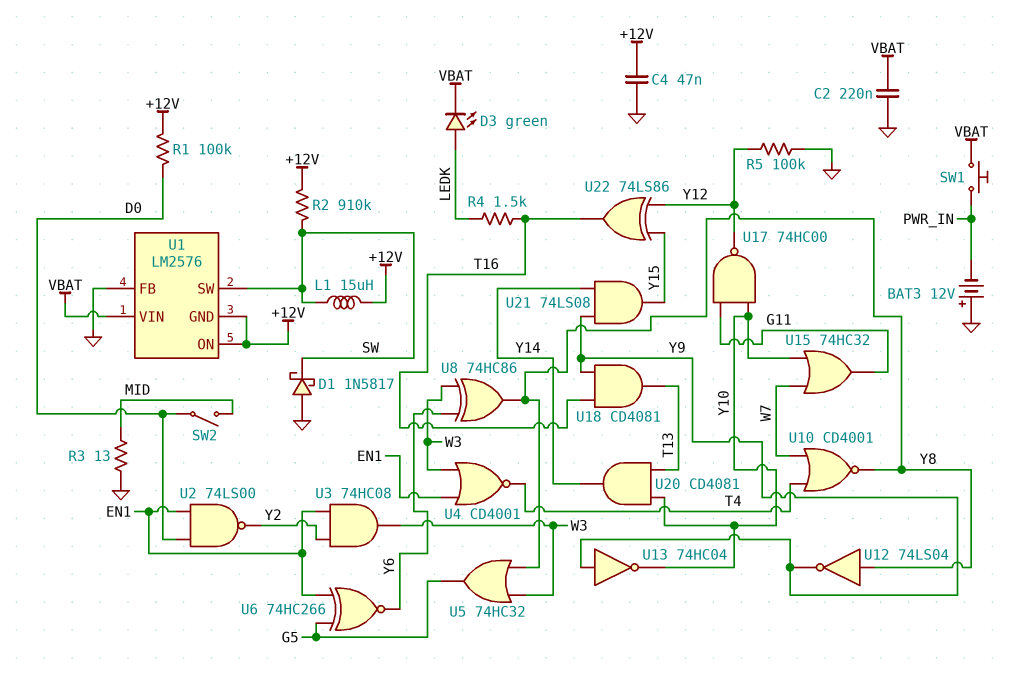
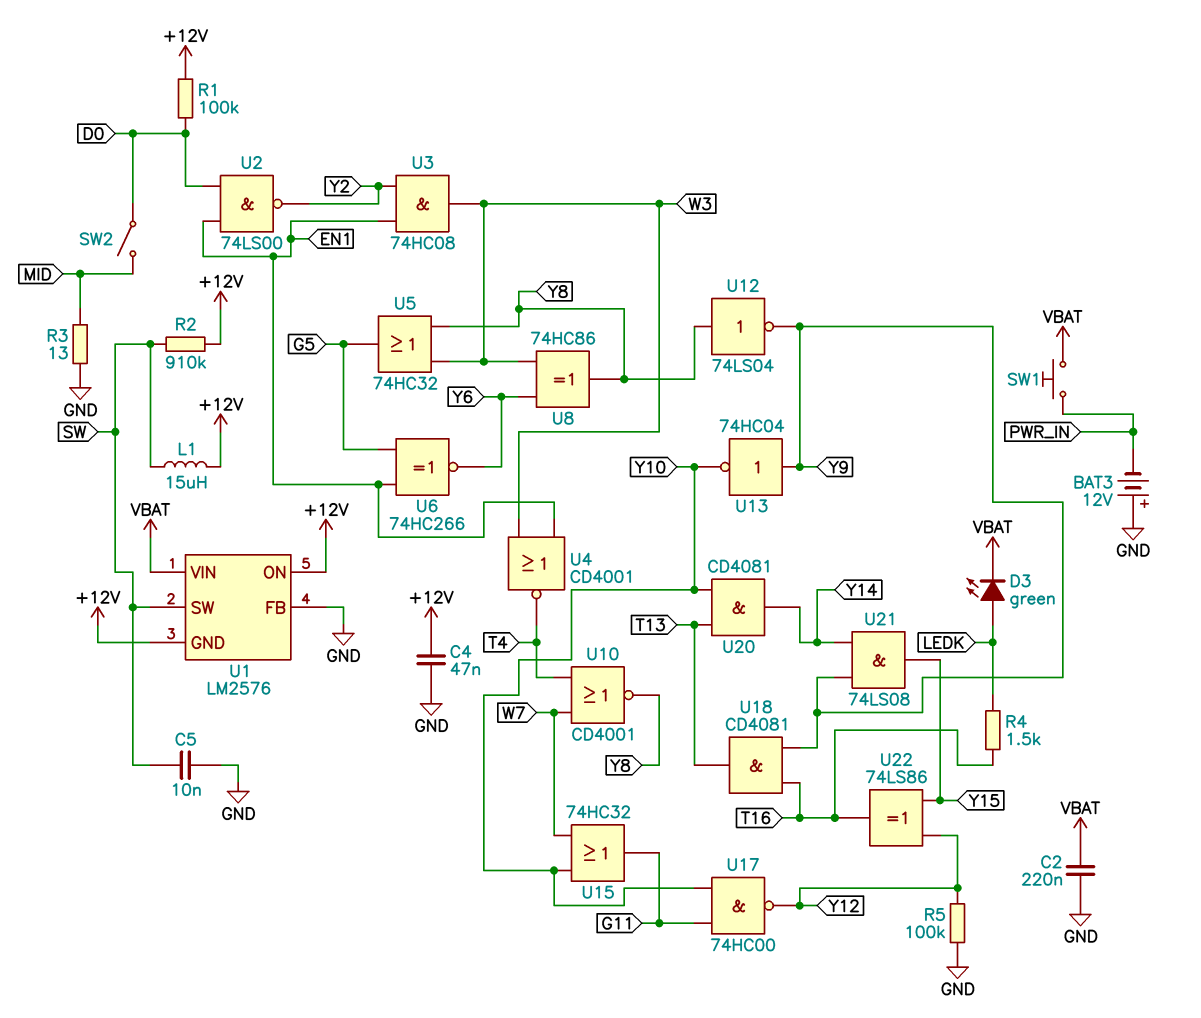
C5: none -> 10nF (GND, SW)
D1: schottky 1N5817 (A GND, K SW) -> none

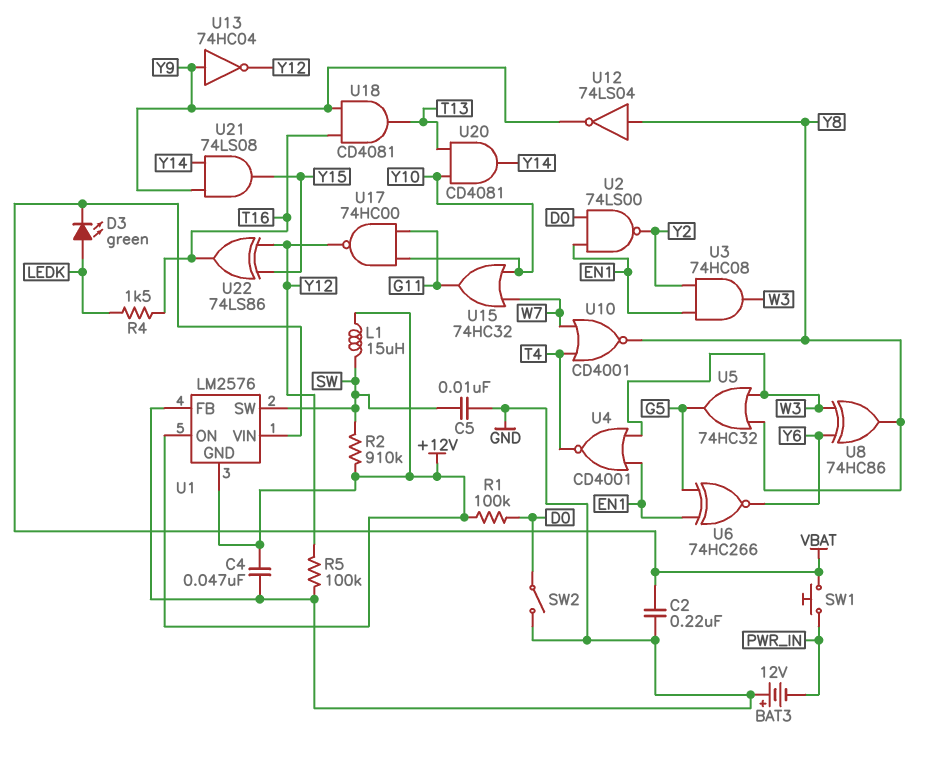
R3: 13 (GND, MID) -> none
SW2: switch (D0, MID) -> switch (D0, GND)
U13: NOT 74HC04 (in Y9, out Y10) -> NOT 74HC04 (in Y9, out Y12)

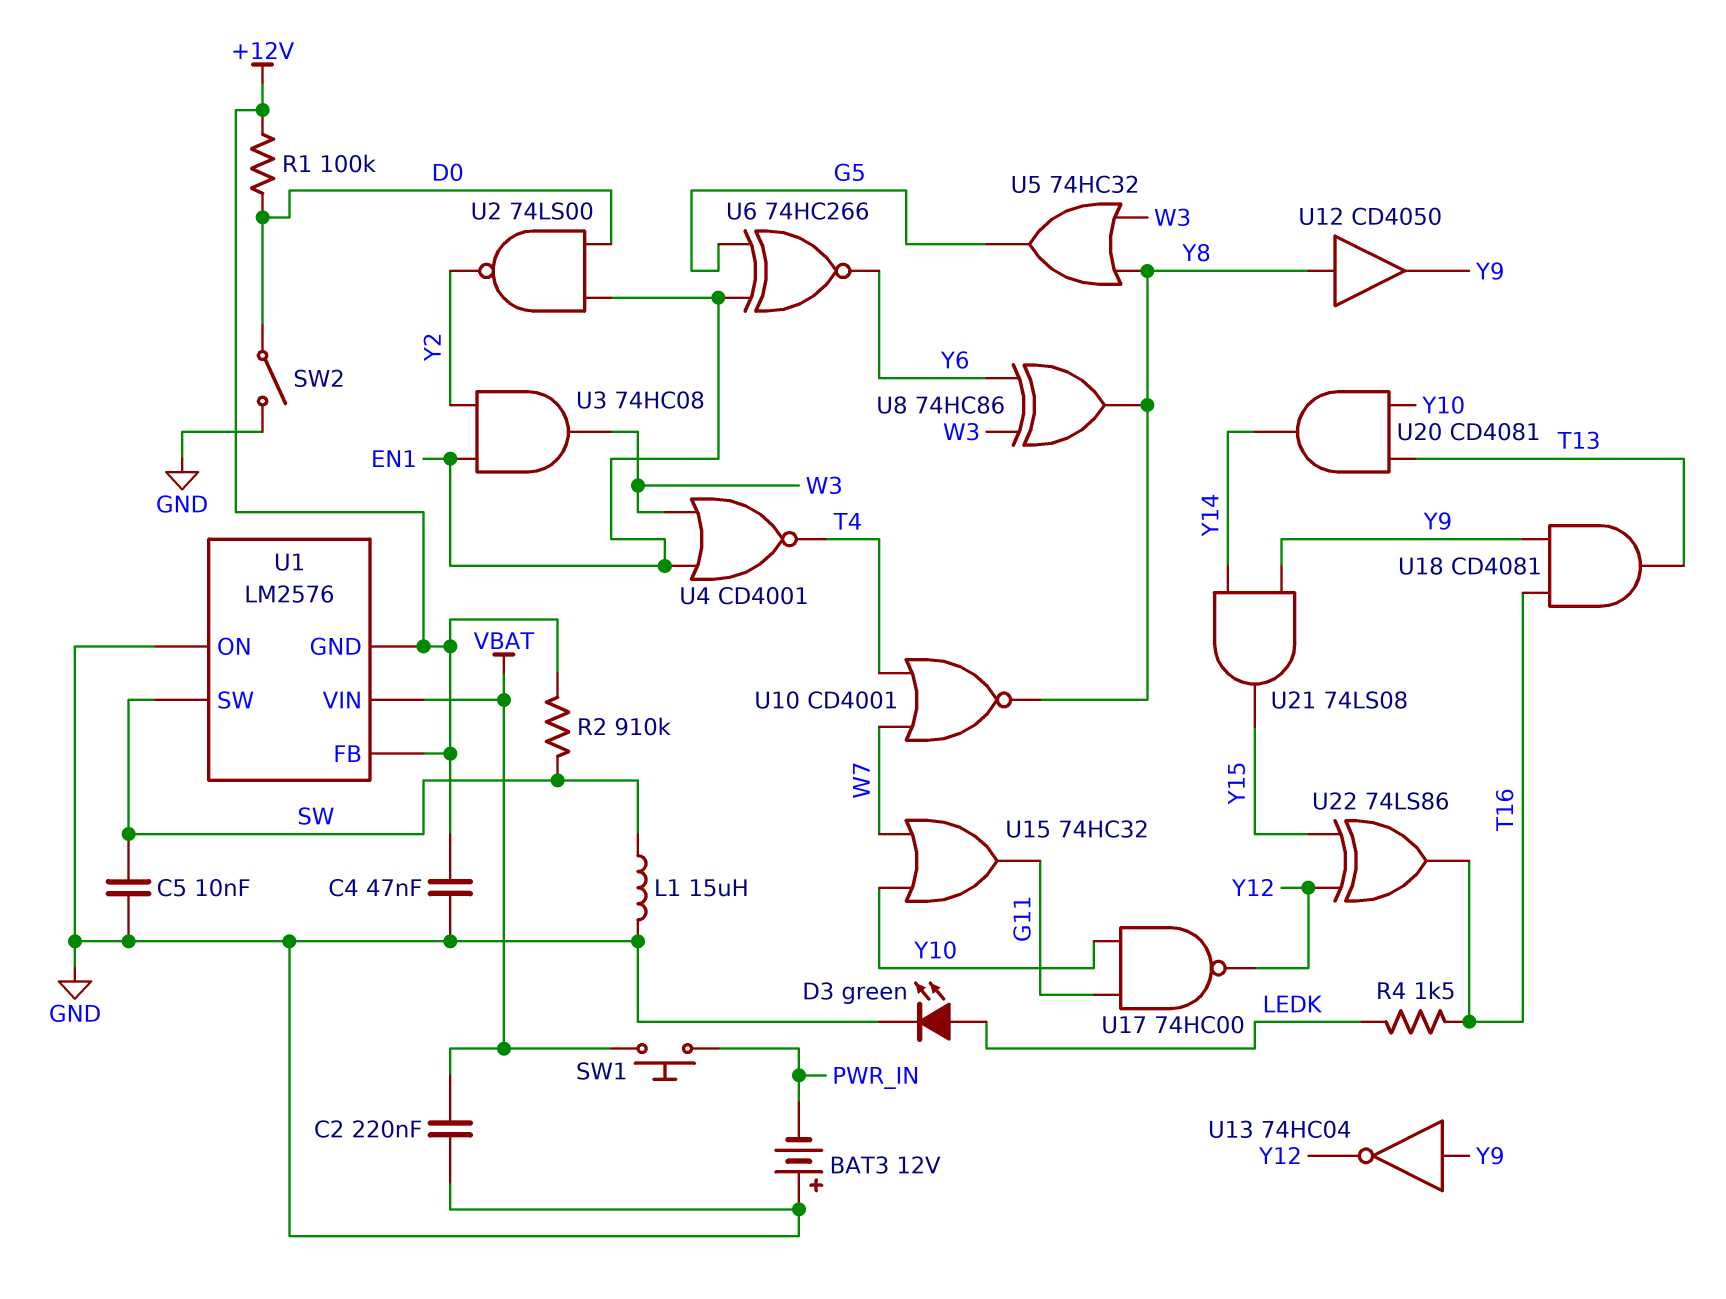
D3: LED green (A LEDK, K VBAT) -> LED green (A LEDK, K GND)
L1: 15uH (+12V, SW) -> 15uH (GND, SW)
R5: 100k (GND, Y12) -> none
U1 pin FB: GND -> +12V
U1 pin ON: +12V -> GND
U12: NOT 74LS04 (in Y8, out Y9) -> buffer CD4050 (in Y8, out Y9)

